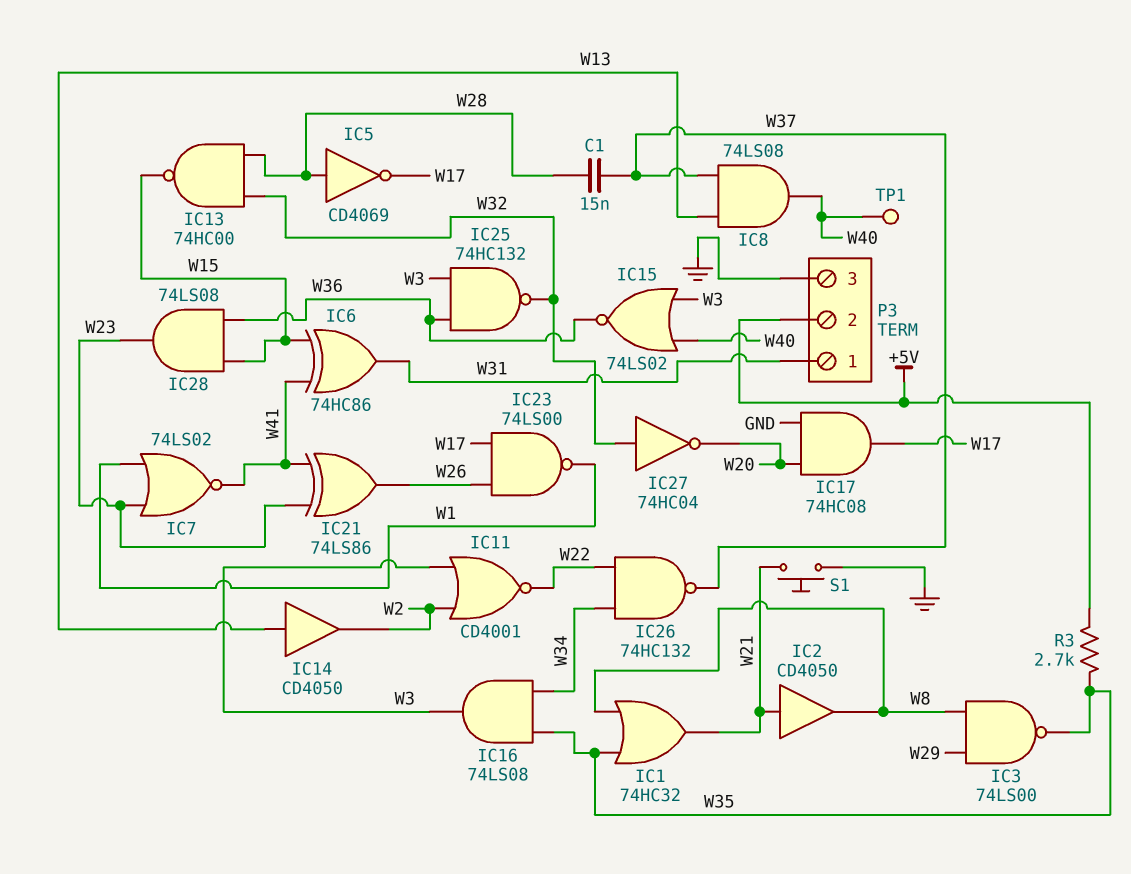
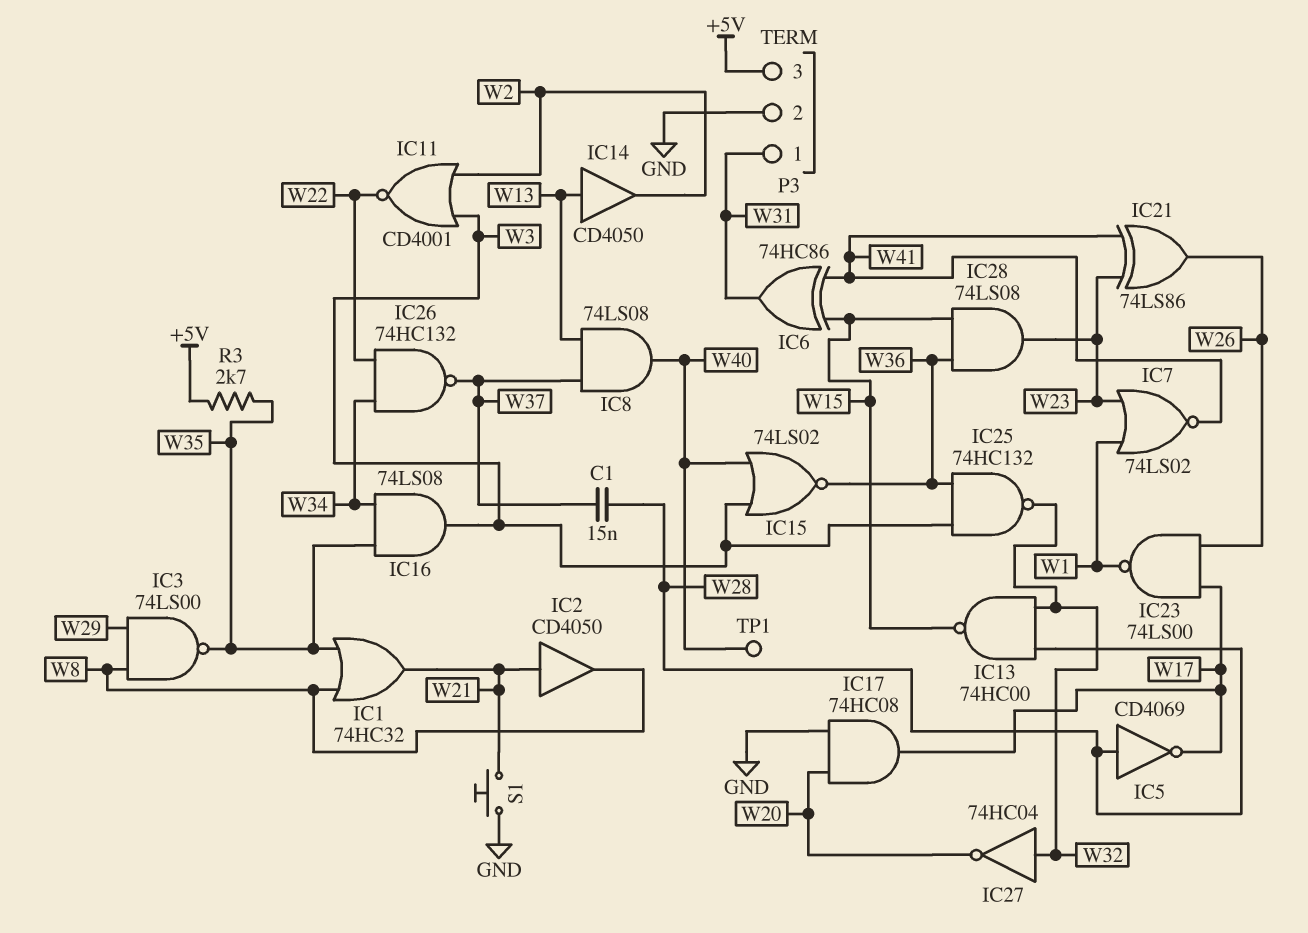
P3 pin 2: +5V -> GND
P3 pin 3: GND -> +5V

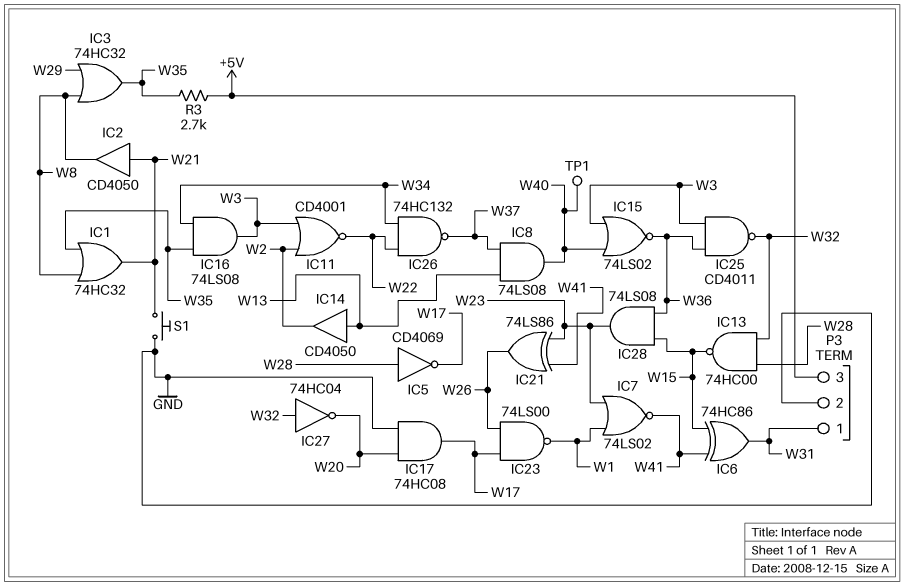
C1: 15nF (W28, W37) -> none
IC3: NAND 74LS00 (in W8, in W29, out W35) -> OR 74HC32 (in W8, in W29, out W35)
IC25: NAND 74HC132 (in W3, in W36, out W32) -> NAND CD4011 (in W3, in W36, out W32)

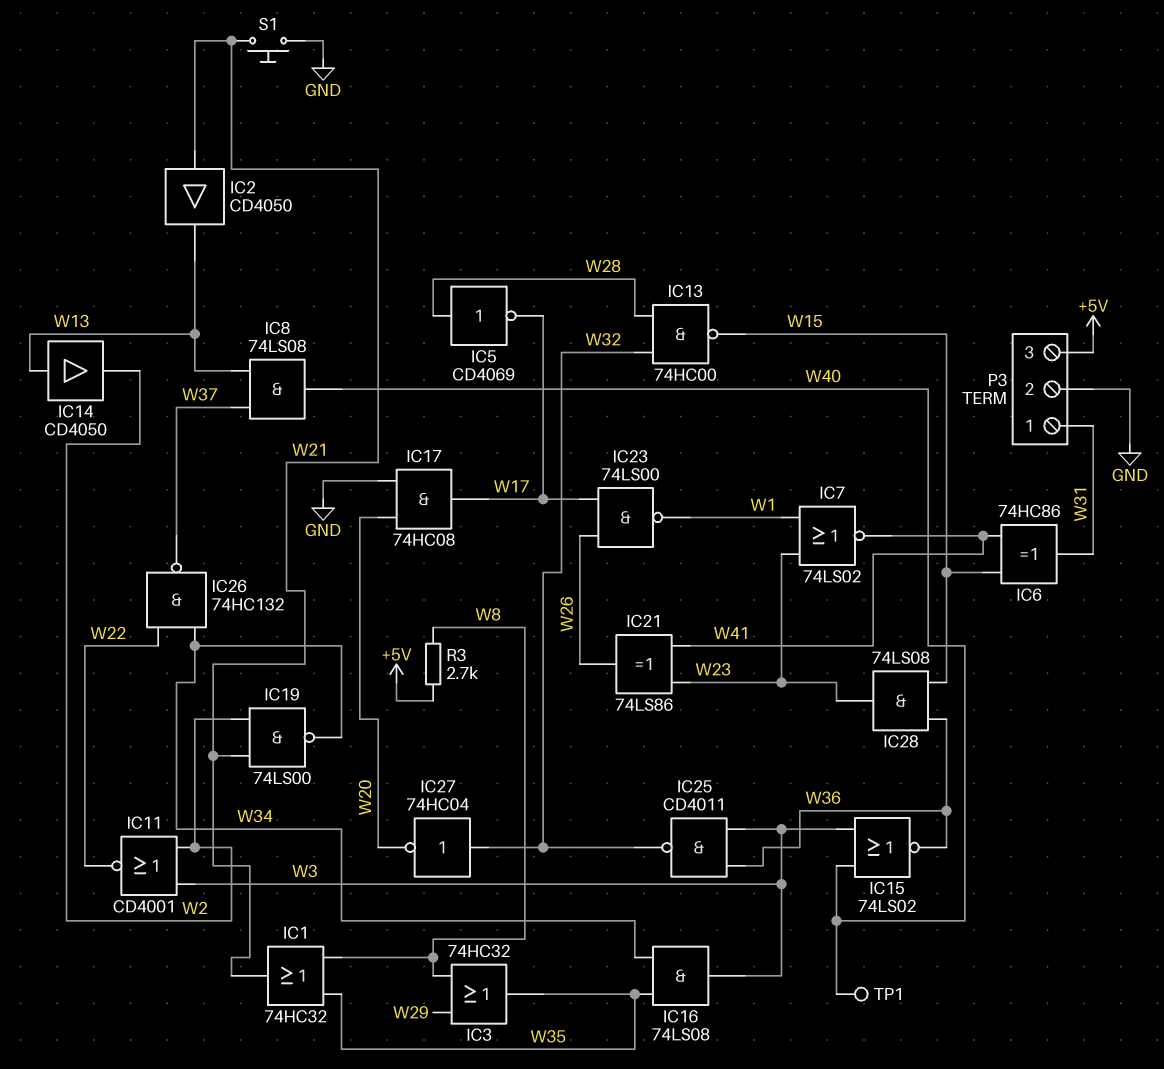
IC2: buffer CD4050 (in W21, out W8) -> buffer CD4050 (in W21, out W13)
IC19: none -> NAND 74LS00 (in W2, in W21, out W34)
R3: 2.7k (+5V, W35) -> 2.7k (+5V, W8)

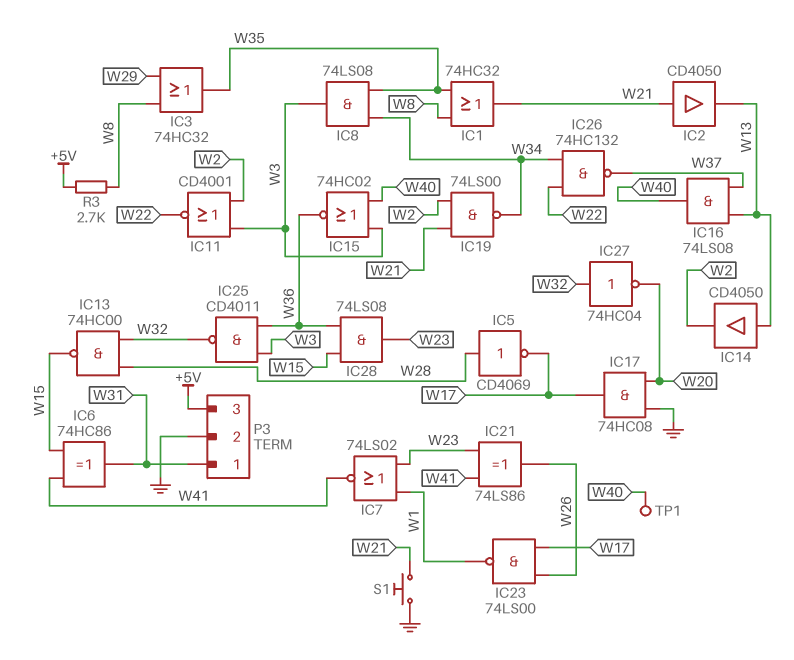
IC8: AND 74LS08 (in W13, in W37, out W40) -> AND 74LS08 (in W34, in W35, out W3)
IC15: NOR 74LS02 (in W3, in W40, out W36) -> NOR 74HC02 (in W3, in W40, out W36)
IC16: AND 74LS08 (in W34, in W35, out W3) -> AND 74LS08 (in W13, in W37, out W40)

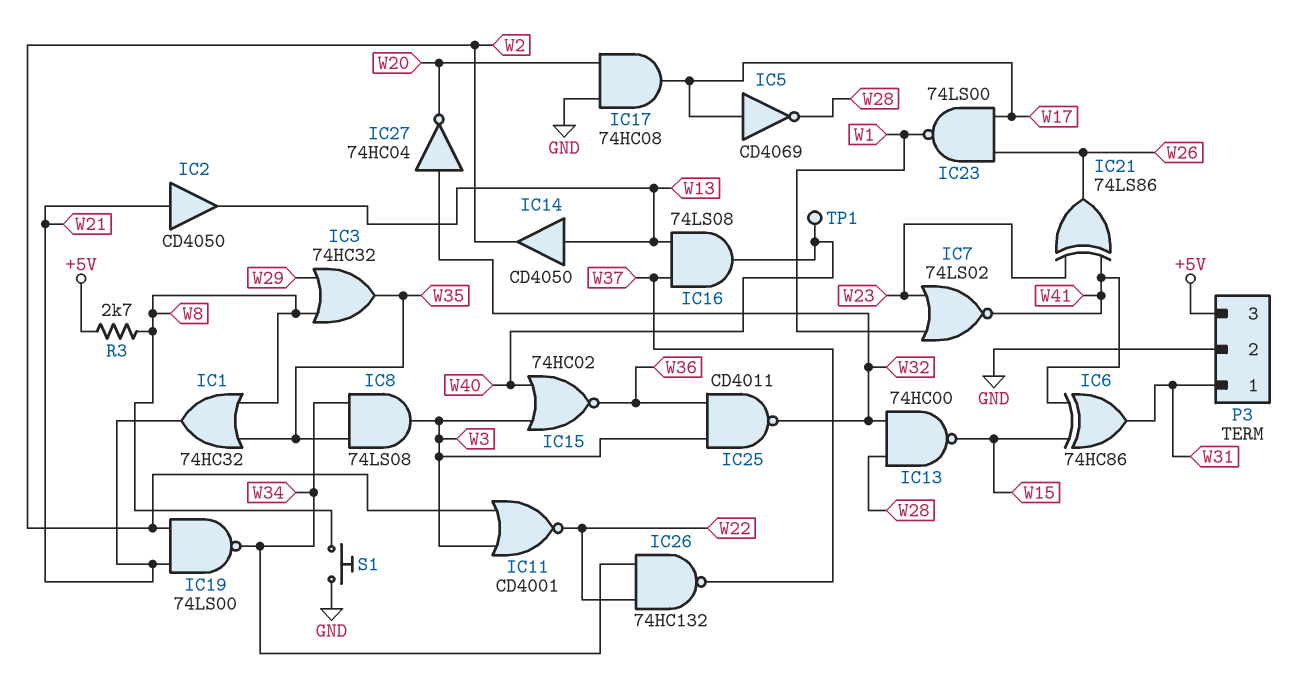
IC5: NOT CD4069 (in W28, out W17) -> NOT CD4069 (in W17, out W28)
IC28: AND 74LS08 (in W15, in W36, out W23) -> none
S1: button (GND, W21) -> button (GND, W8)

